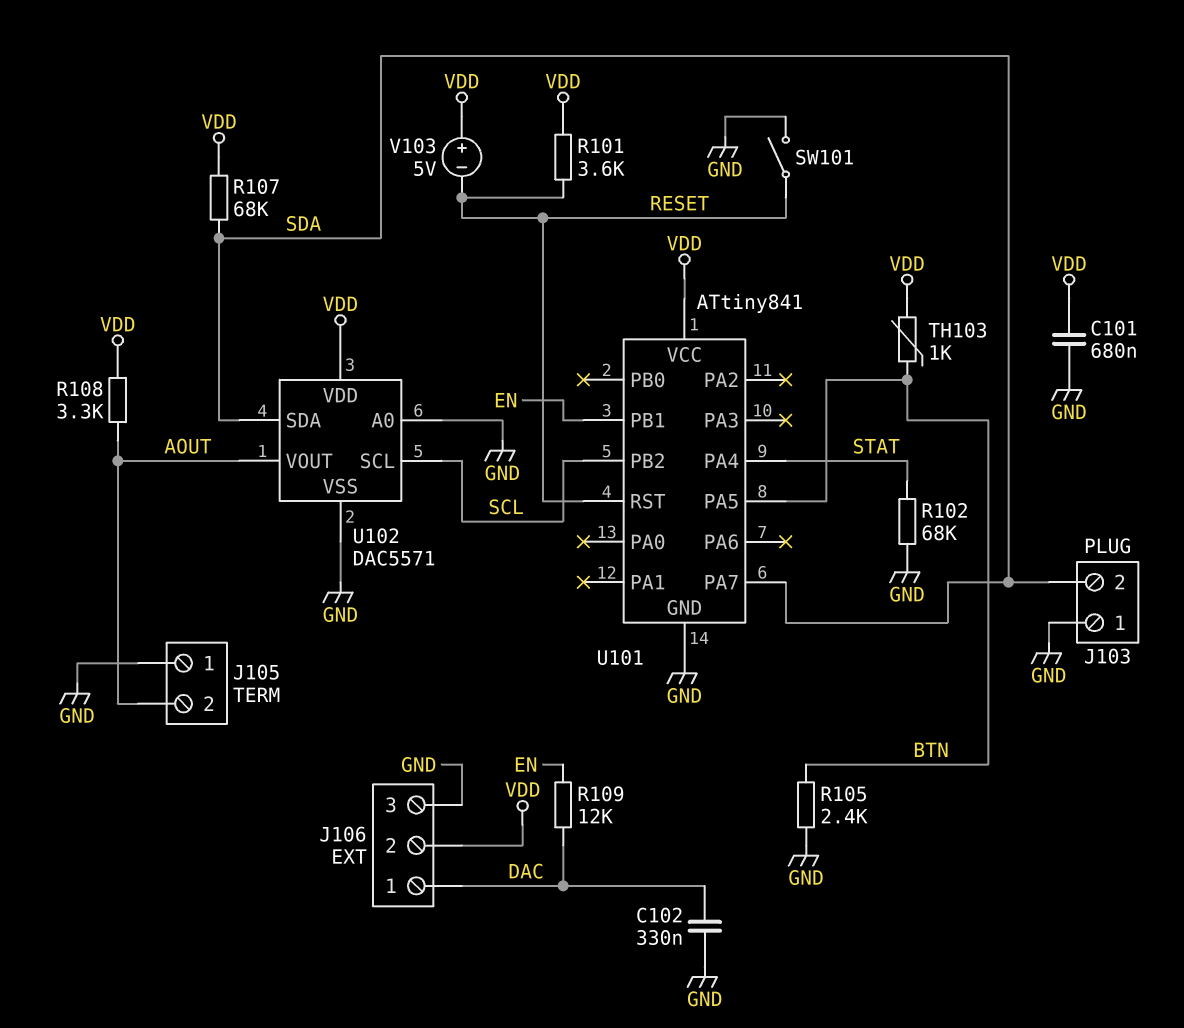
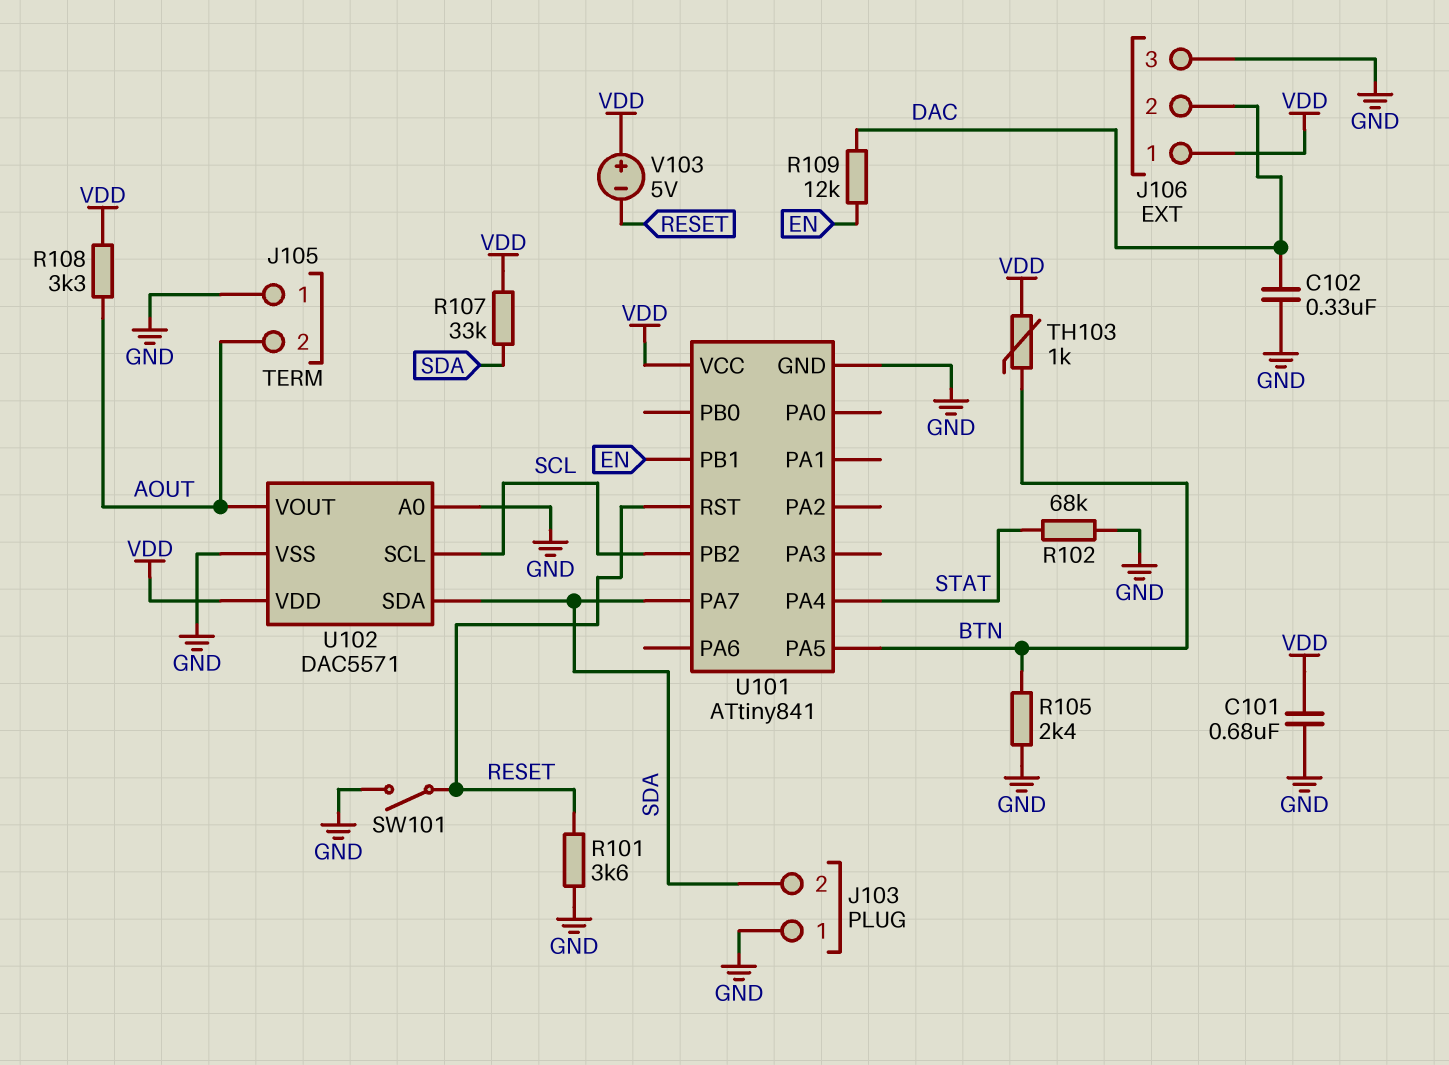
J106 pin 1: DAC -> VDD
J106 pin 2: VDD -> DAC
R101: 3.6k (RESET, VDD) -> 3.6k (GND, RESET)
R107: 68k (SDA, VDD) -> 33k (SDA, VDD)

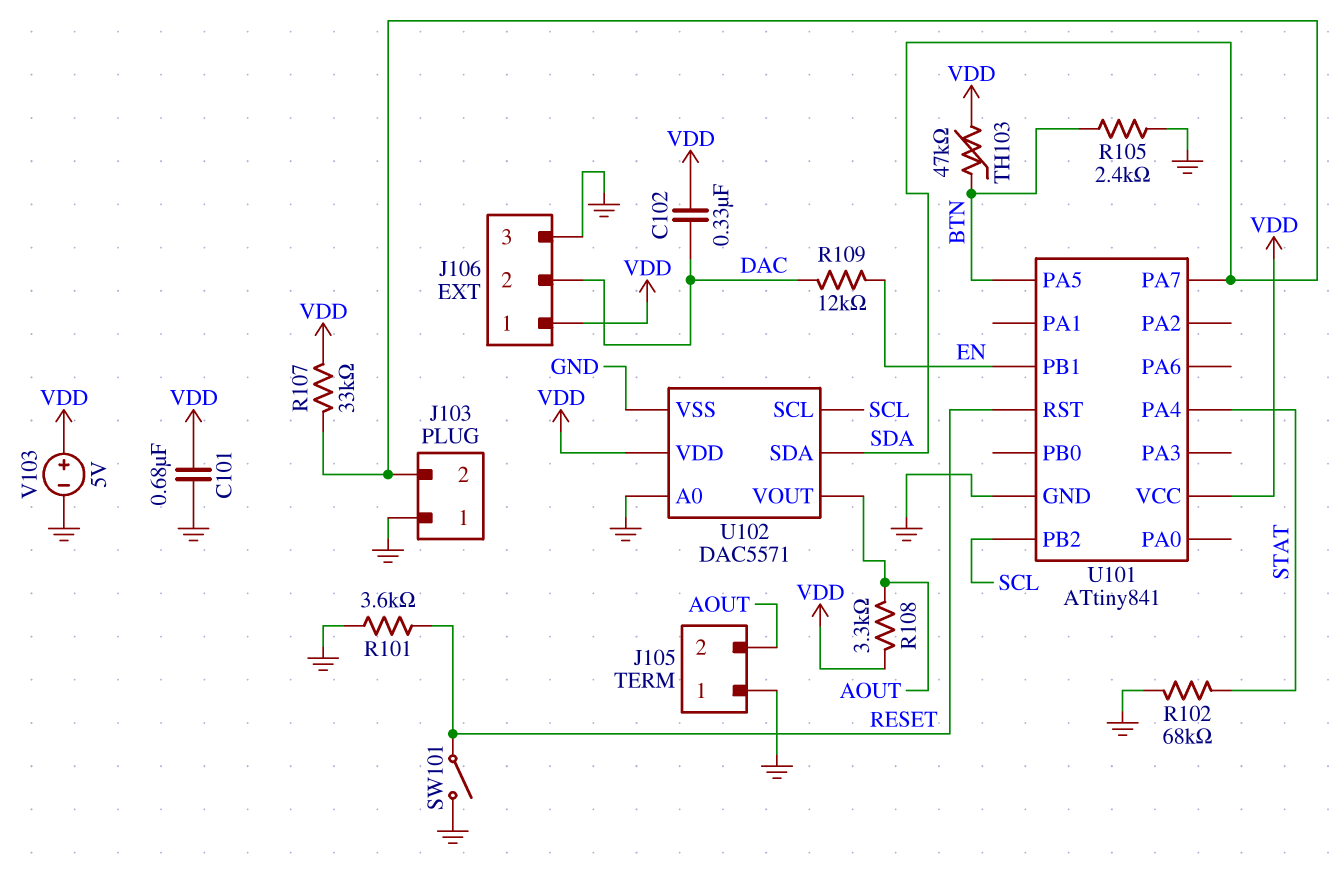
C102: 330nF (DAC, GND) -> 330nF (DAC, VDD)
TH103: 1k (BTN, VDD) -> 47k (BTN, VDD)
V103: 5V (plus VDD, minus RESET) -> 5V (plus VDD, minus GND)

